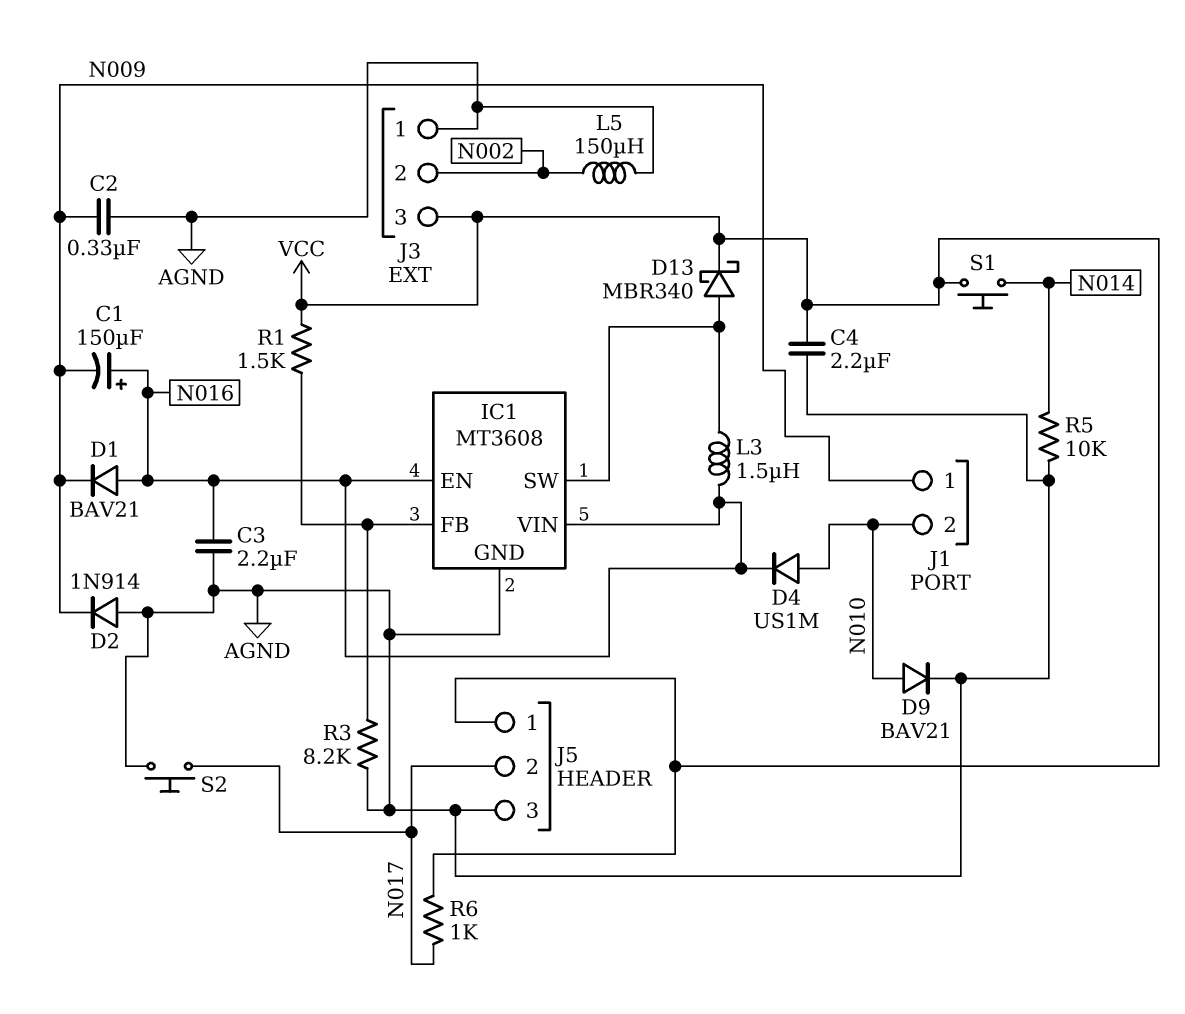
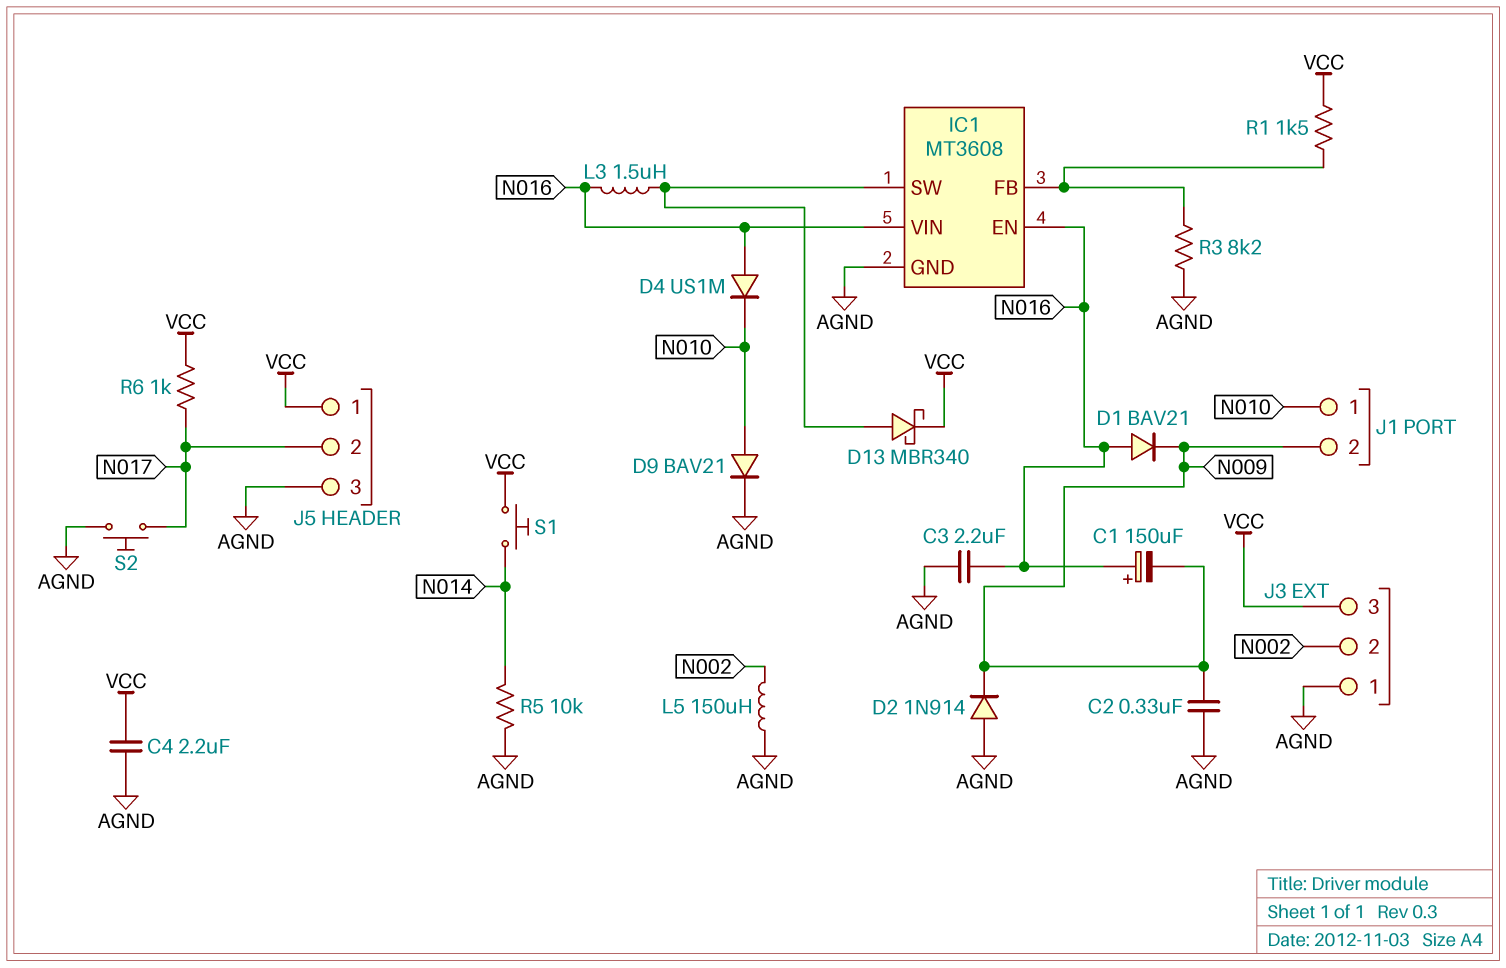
D4: diode US1M (A N010, K N016) -> diode US1M (A N016, K N010)
J1 pin 1: N009 -> N010
J1 pin 2: N010 -> N009

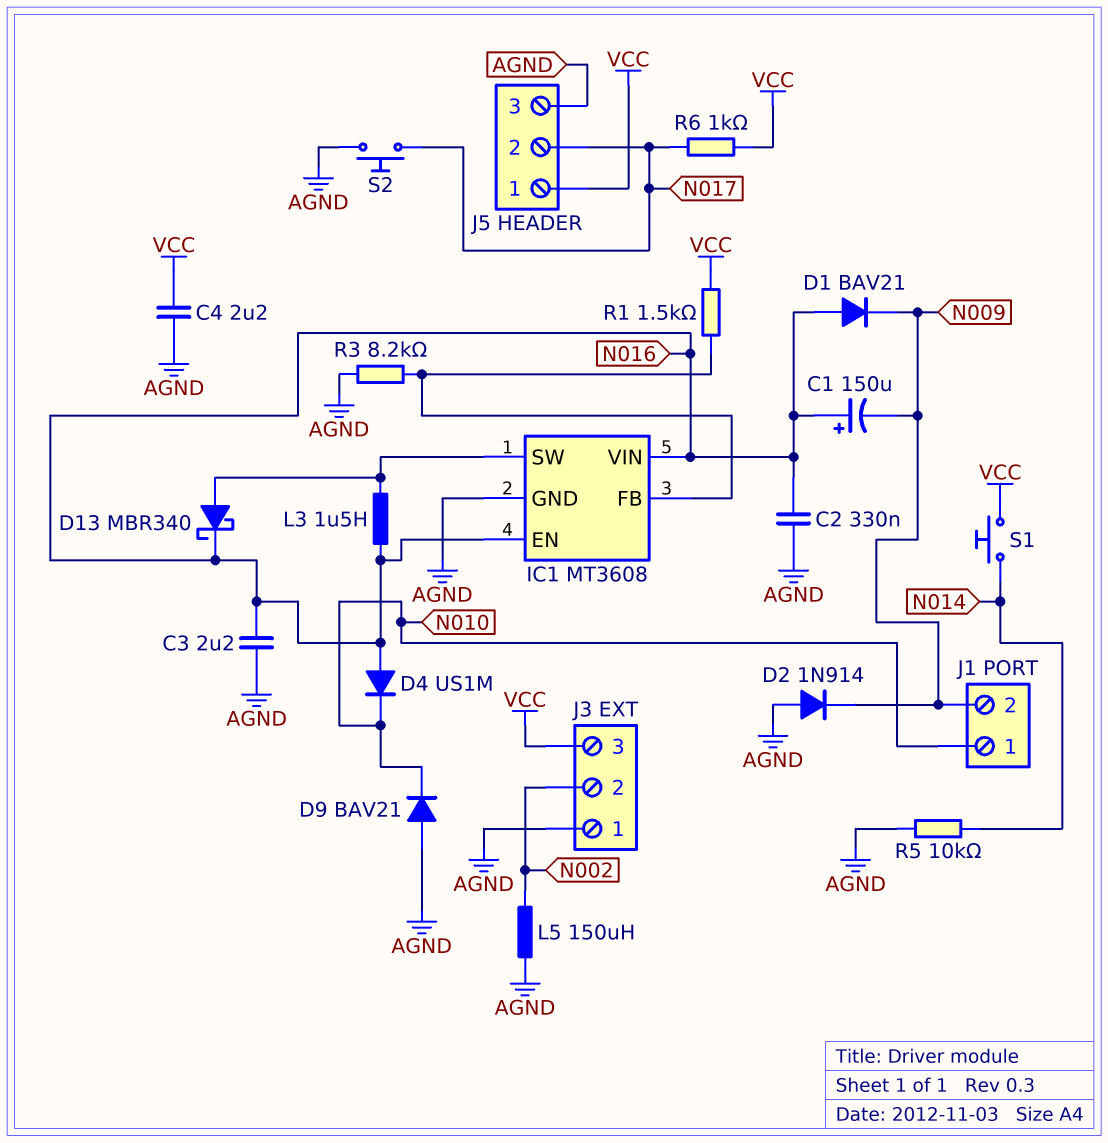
C2: 330nF (AGND, N009) -> 330nF (AGND, N016)
D9: diode BAV21 (A N010, K AGND) -> diode BAV21 (A AGND, K N010)
D13: schottky MBR340 (A IC1/SW, K VCC) -> schottky MBR340 (A IC1/SW, K N016)

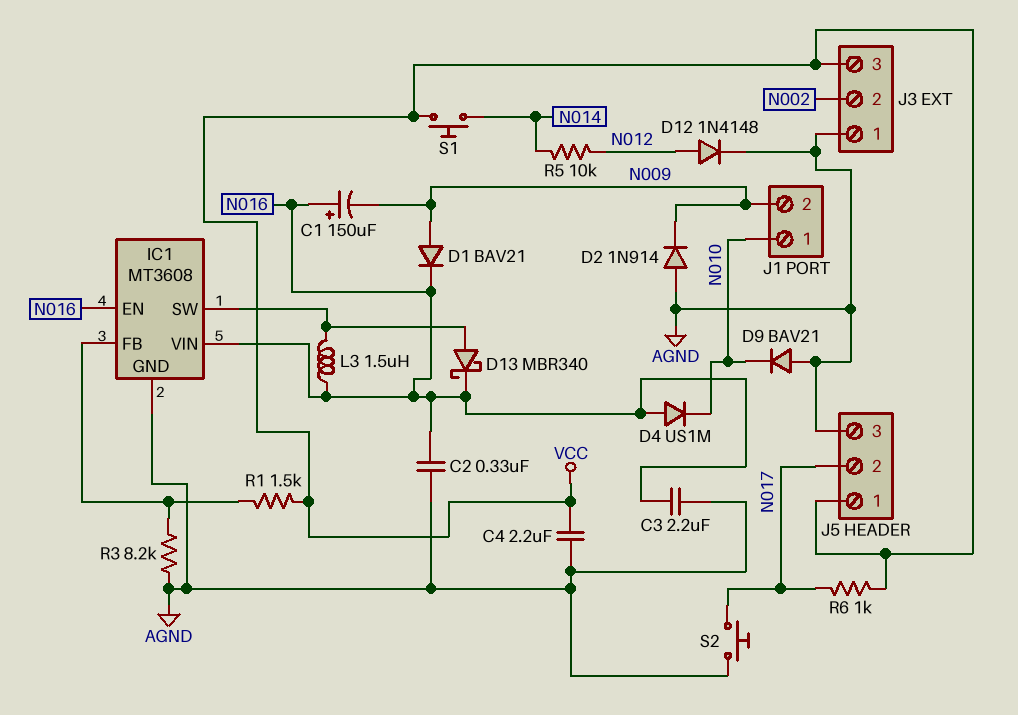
D1: diode BAV21 (A N016, K N009) -> diode BAV21 (A N009, K N016)
D12: none -> diode 1N4148 (A N012, K AGND)
L5: 150uH (AGND, N002) -> none
R5: 10k (AGND, N014) -> 10k (N012, N014)

